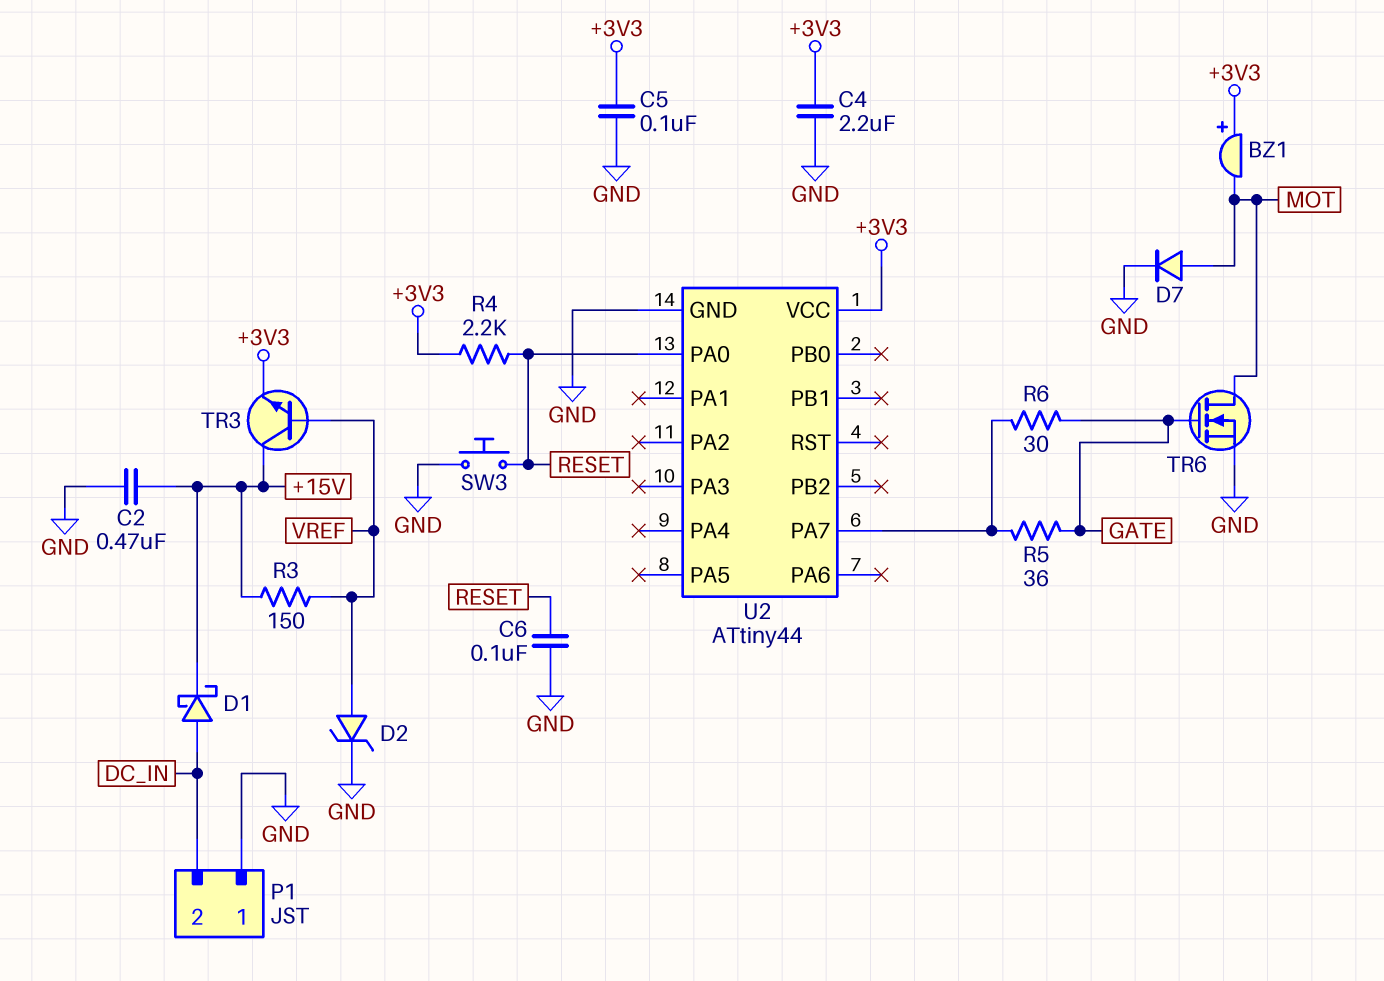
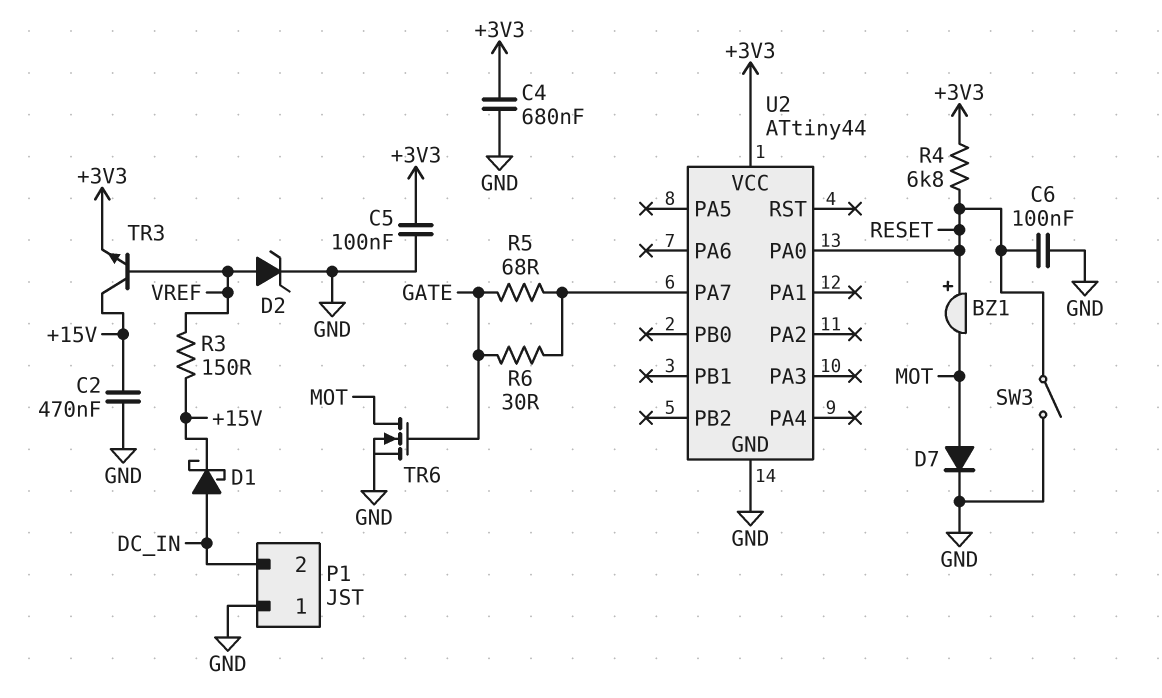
BZ1: buzzer (plus +3V3, minus MOT) -> buzzer (plus RESET, minus MOT)
C4: 2.2uF (+3V3, GND) -> 680nF (+3V3, GND)
R4: 2.2k (+3V3, RESET) -> 6.8k (+3V3, RESET)
R5: 36 (GATE, U2/PA7) -> 68 (GATE, U2/PA7)
SW3: button (GND, RESET) -> switch (GND, RESET)

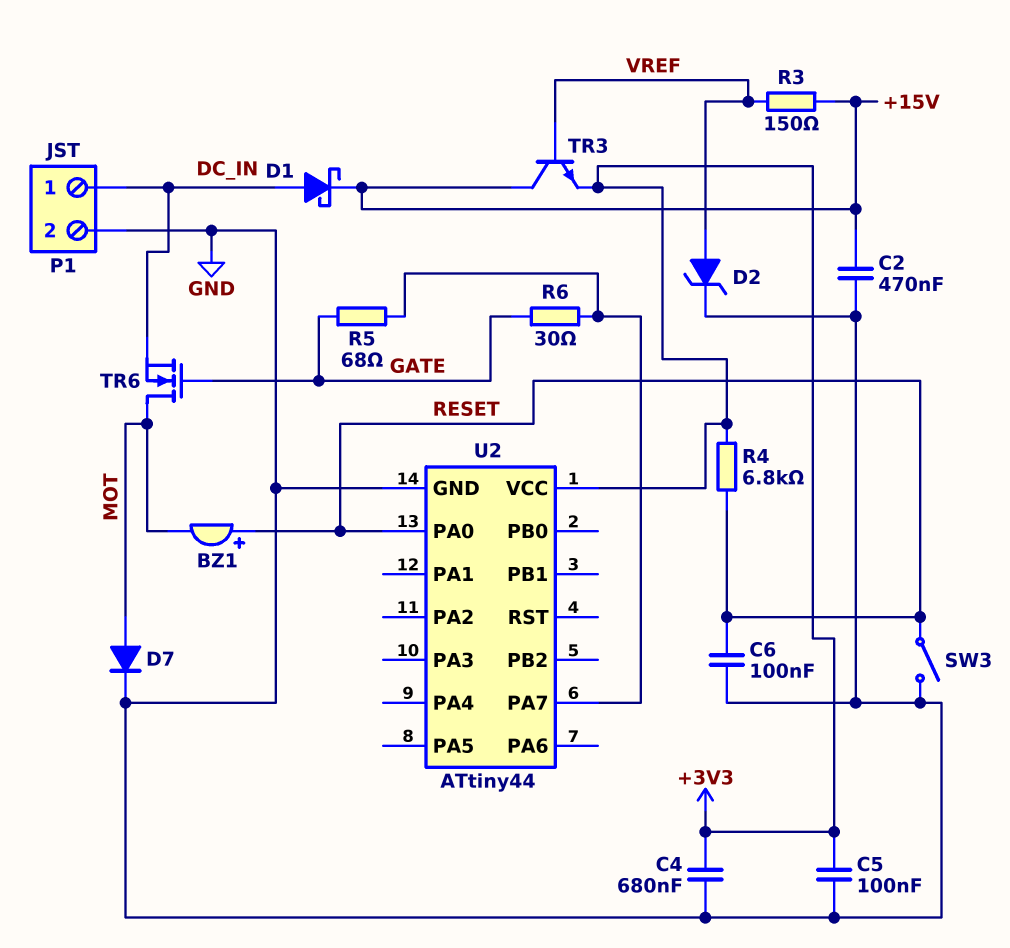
P1 pin 1: GND -> DC_IN
P1 pin 2: DC_IN -> GND
TR6: NMOS (G GATE, D MOT, S GND) -> NMOS (G GATE, D MOT, S DC_IN)

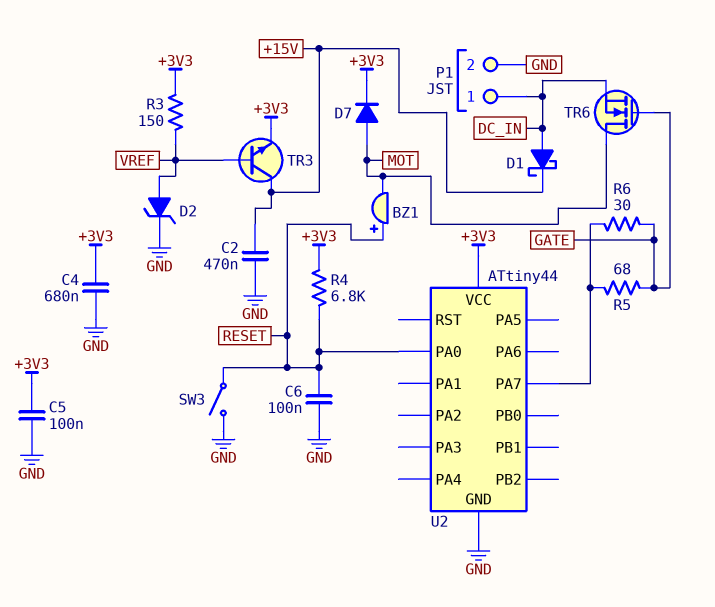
D7: diode (A MOT, K GND) -> diode (A MOT, K +3V3)
R3: 150 (+15V, VREF) -> 150 (+3V3, VREF)

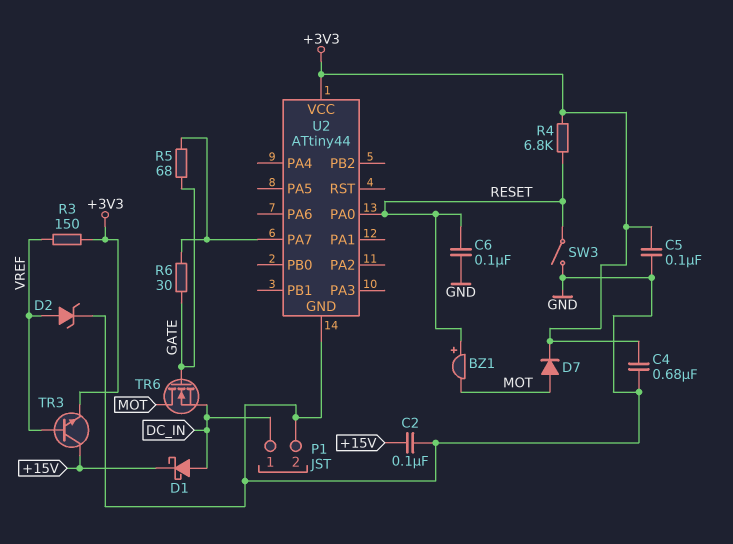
C2: 470nF (+15V, GND) -> 100nF (+15V, GND)

